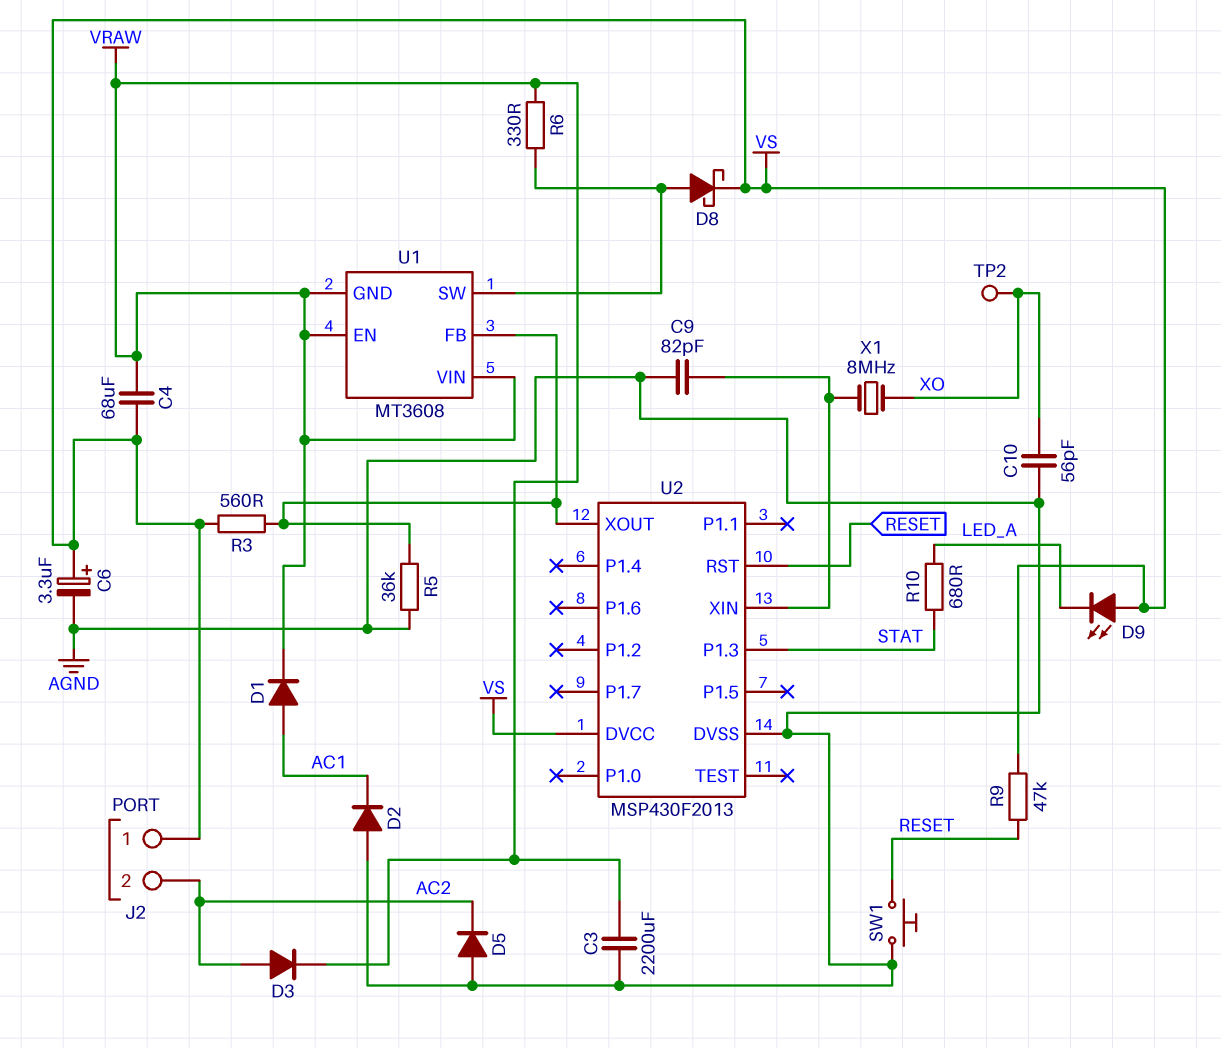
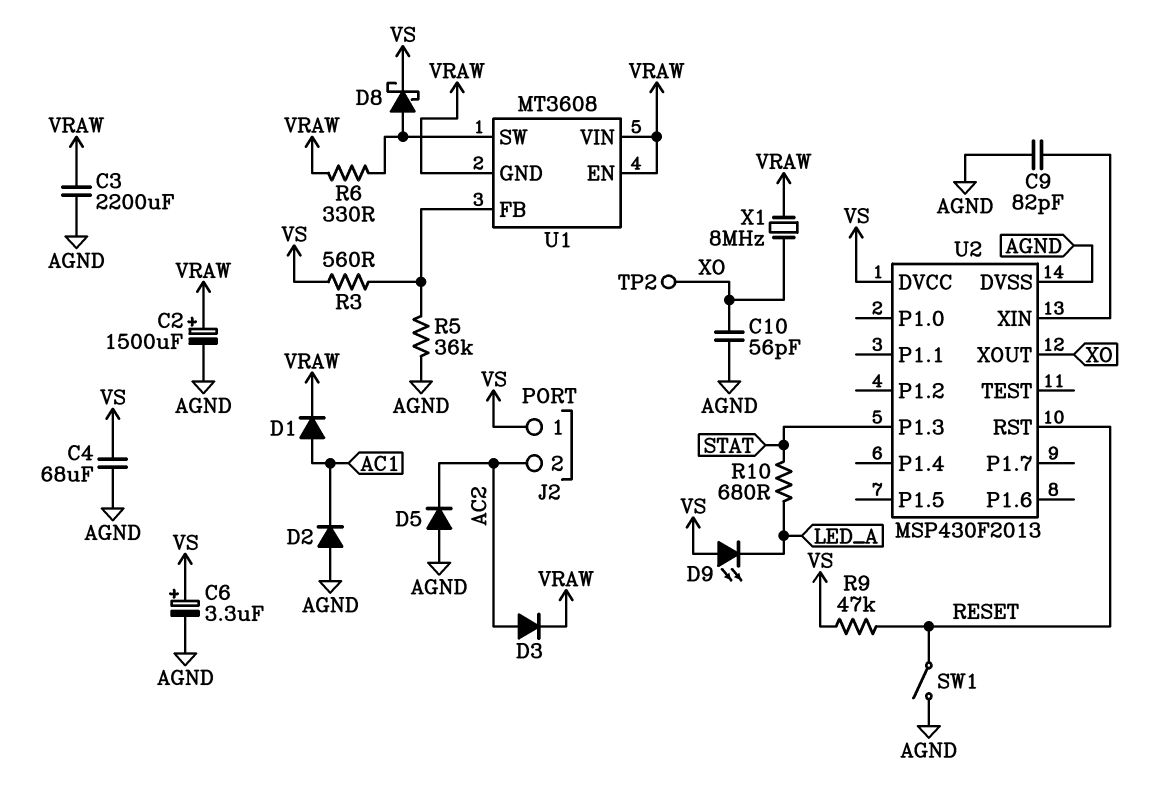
C2: none -> 1500uF (plus VRAW, minus AGND)
C4: 68uF (VRAW, VS) -> 68uF (AGND, VS)
SW1: button (AGND, RESET) -> switch (AGND, RESET)
U2 pin XOUT: U1/FB -> XO
X1: 8MHz (U2/XIN, XO) -> 8MHz (VRAW, XO)

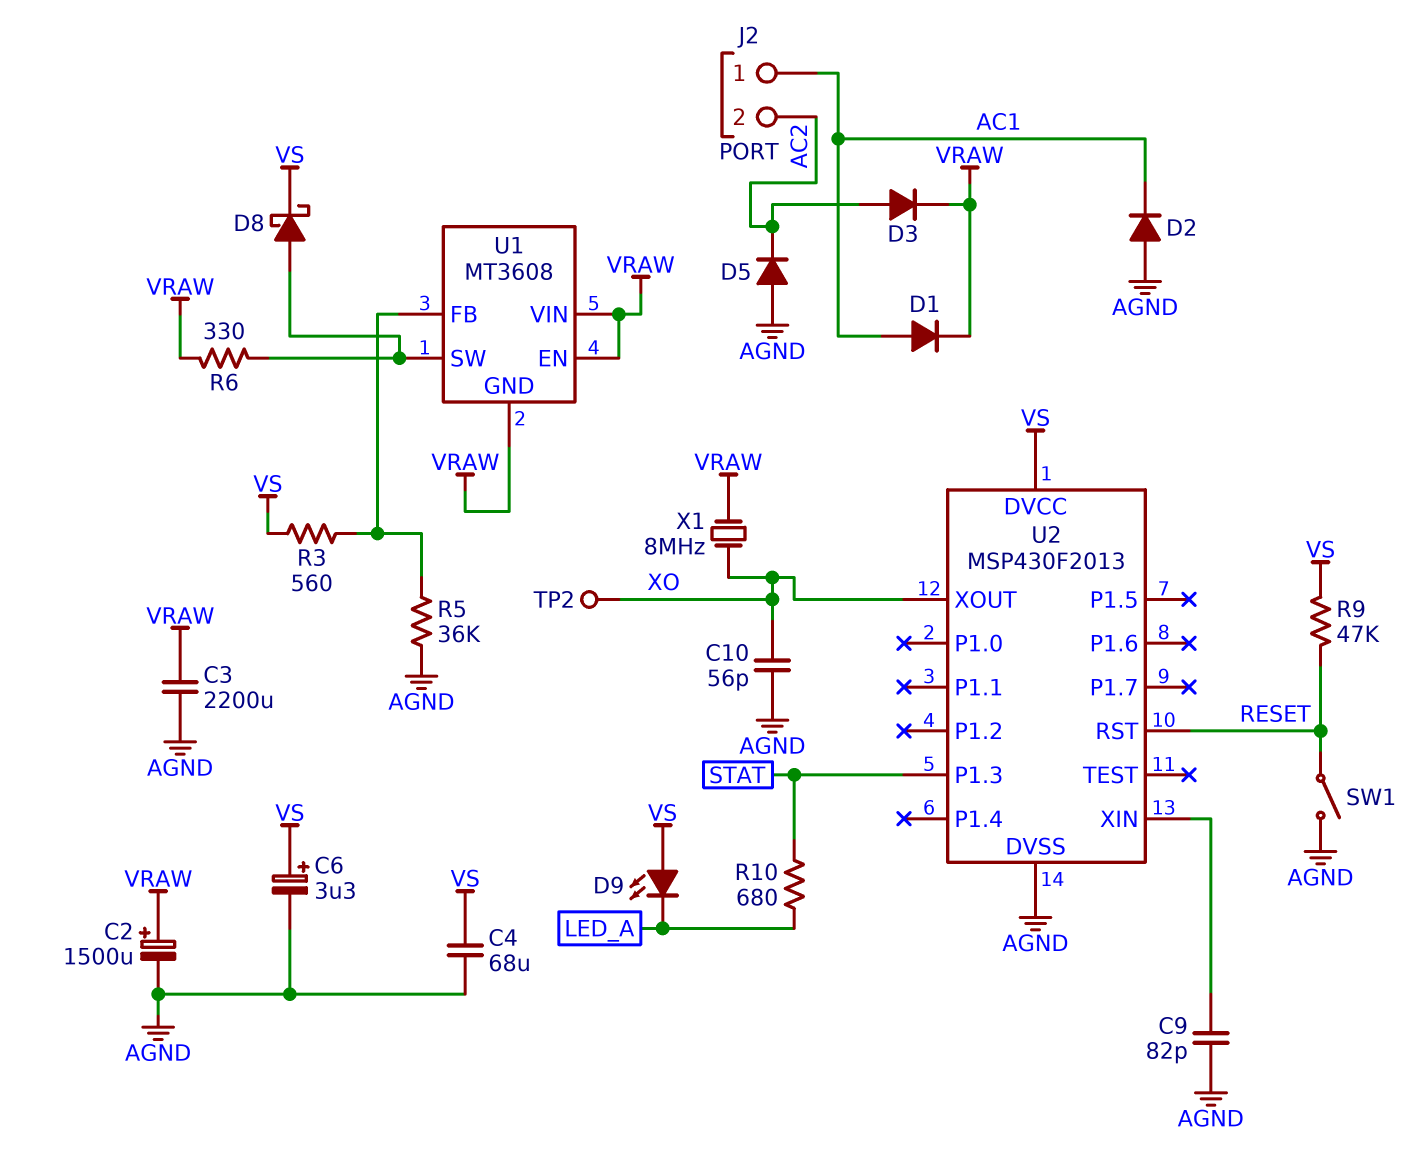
J2 pin 1: VS -> AC1

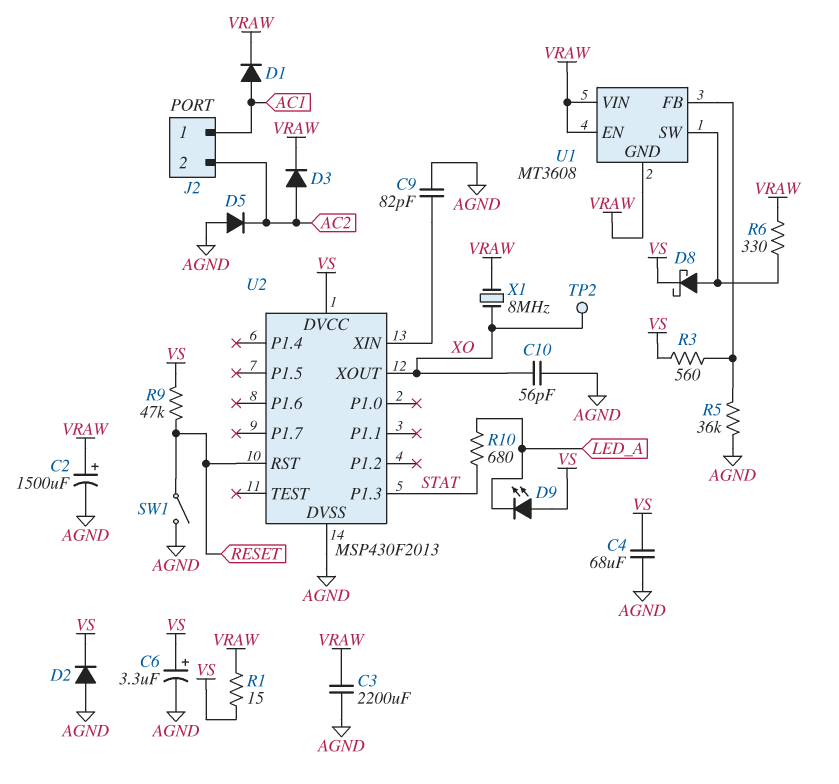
D2: diode (A AGND, K AC1) -> diode (A AGND, K VS)
R1: none -> 15 (VRAW, VS)

